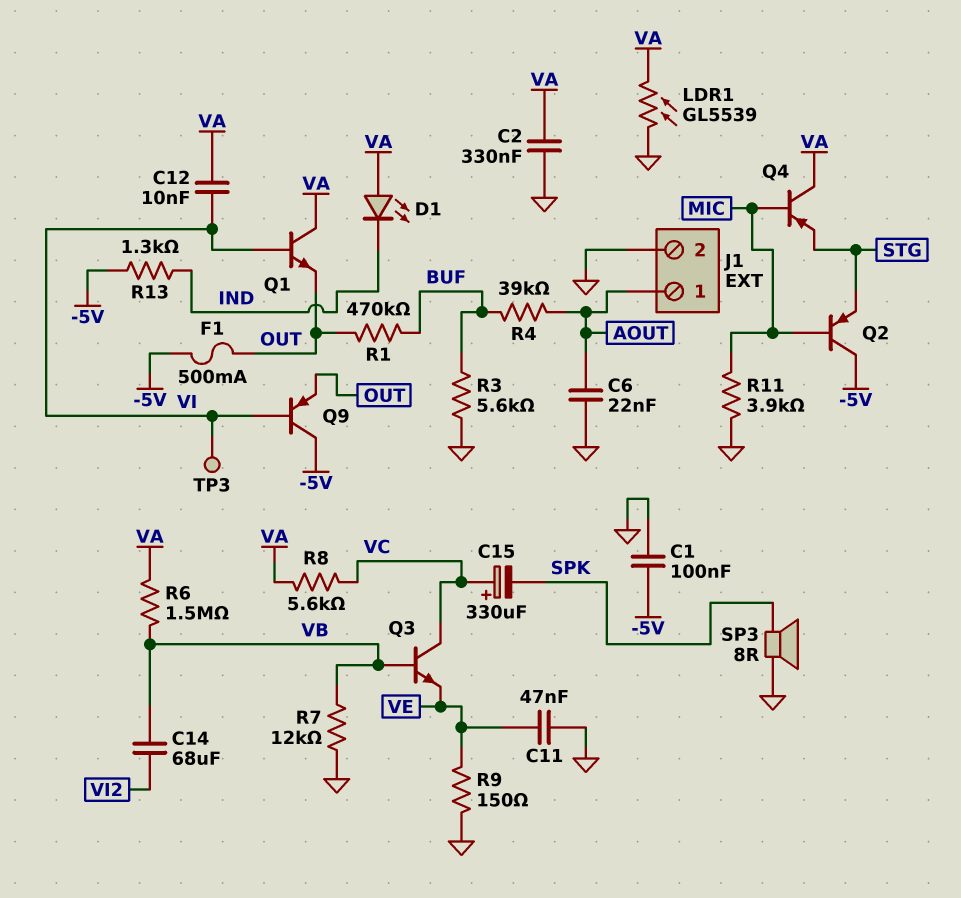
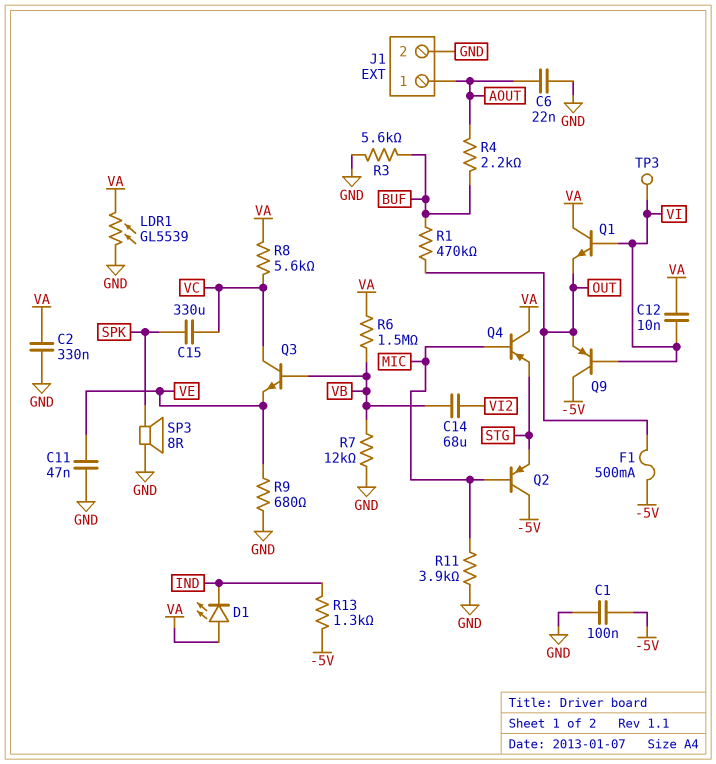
C15: 330uF (plus VC, minus SPK) -> 330uF (SPK, VC)
R4: 39k (AOUT, BUF) -> 2.2k (AOUT, BUF)
R9: 150 (GND, VE) -> 680 (GND, VE)

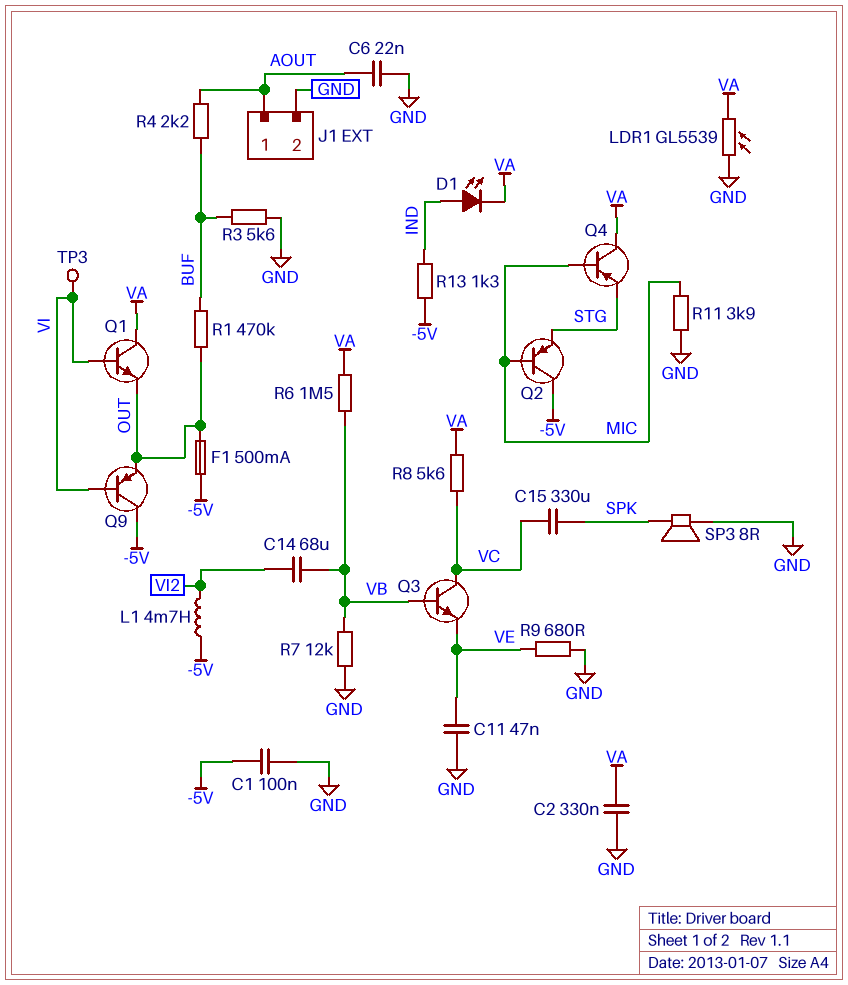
C12: 10nF (VA, VI) -> none
D1: LED (A VA, K IND) -> LED (A IND, K VA)
L1: none -> 4.7mH (-5V, VI2)

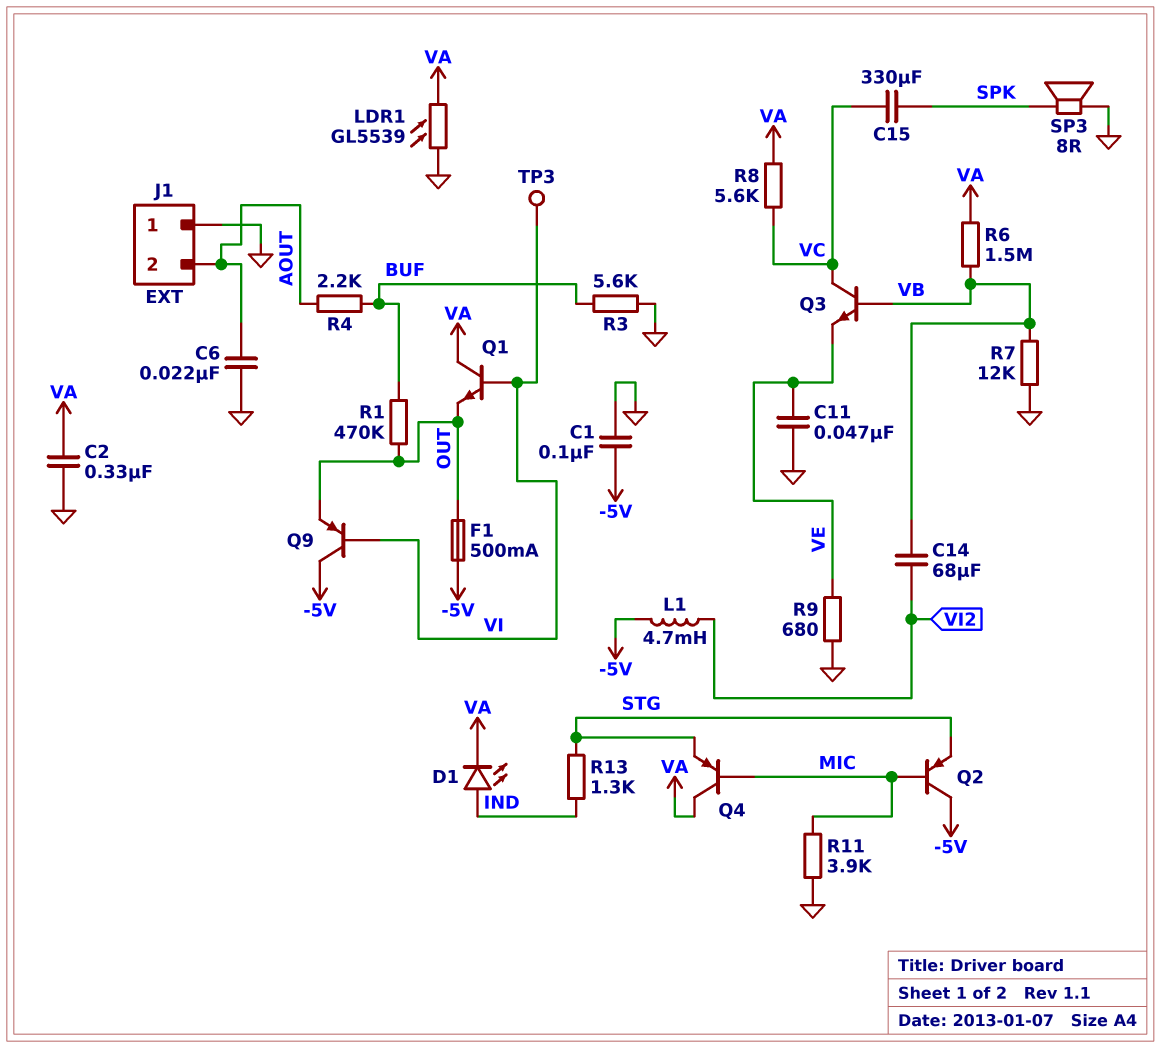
J1 pin 1: AOUT -> GND
J1 pin 2: GND -> AOUT
R13: 1.3k (-5V, IND) -> 1.3k (IND, STG)

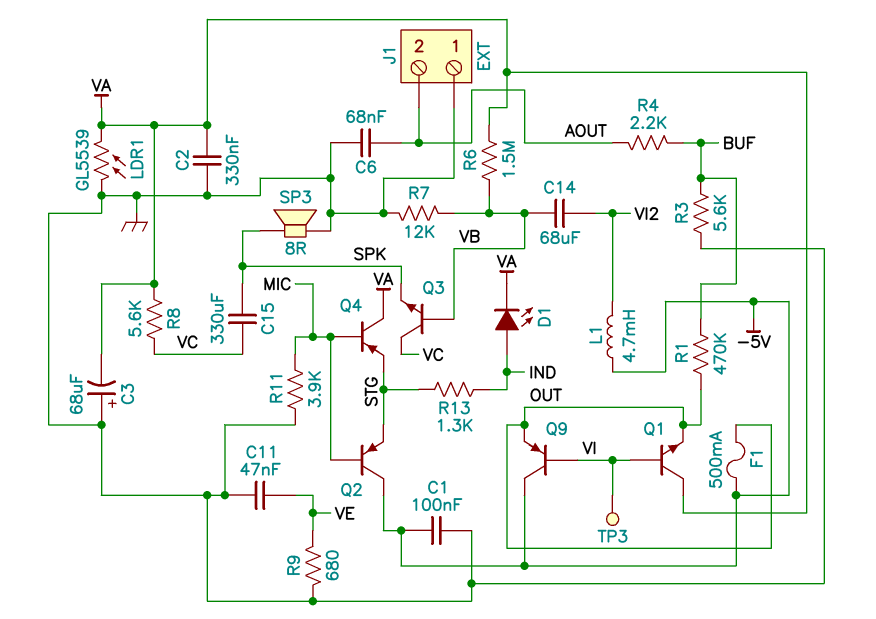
C3: none -> 68uF (plus GND, minus VA)
C6: 22nF (AOUT, GND) -> 68nF (AOUT, GND)
Q3: NPN (B VB, C VC, E VE) -> NPN (B VB, C VC, E SPK)

